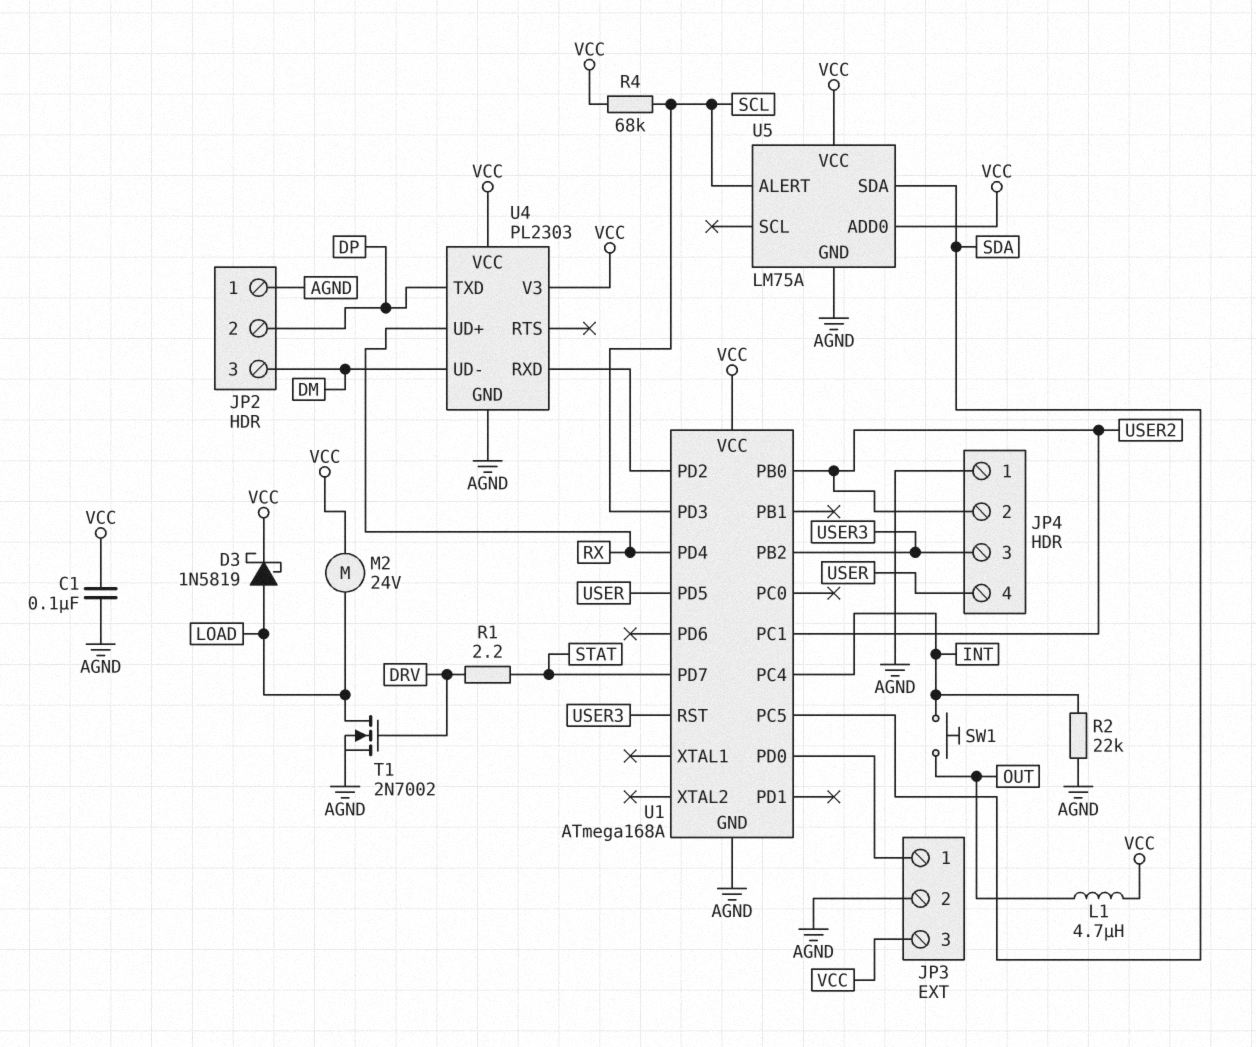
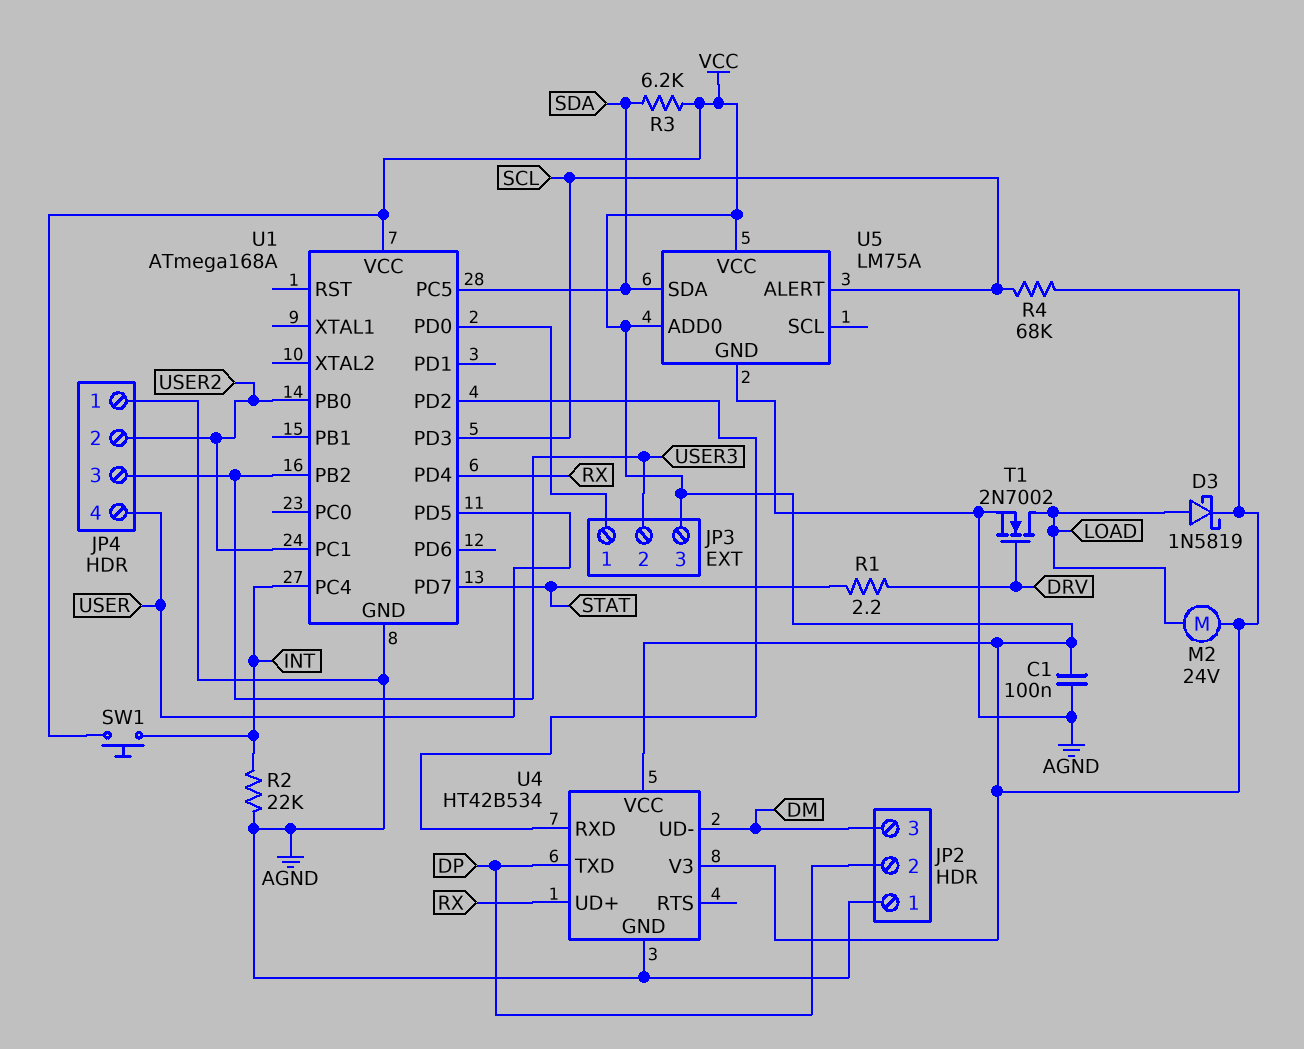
JP3 pin 2: AGND -> USER3
L1: 4.7uH (OUT, VCC) -> none
R3: none -> 6.2k (SDA, VCC)
SW1: button (INT, OUT) -> button (INT, VCC)
U1 pin RST: USER3 -> none
U4: PL2303 -> HT42B534

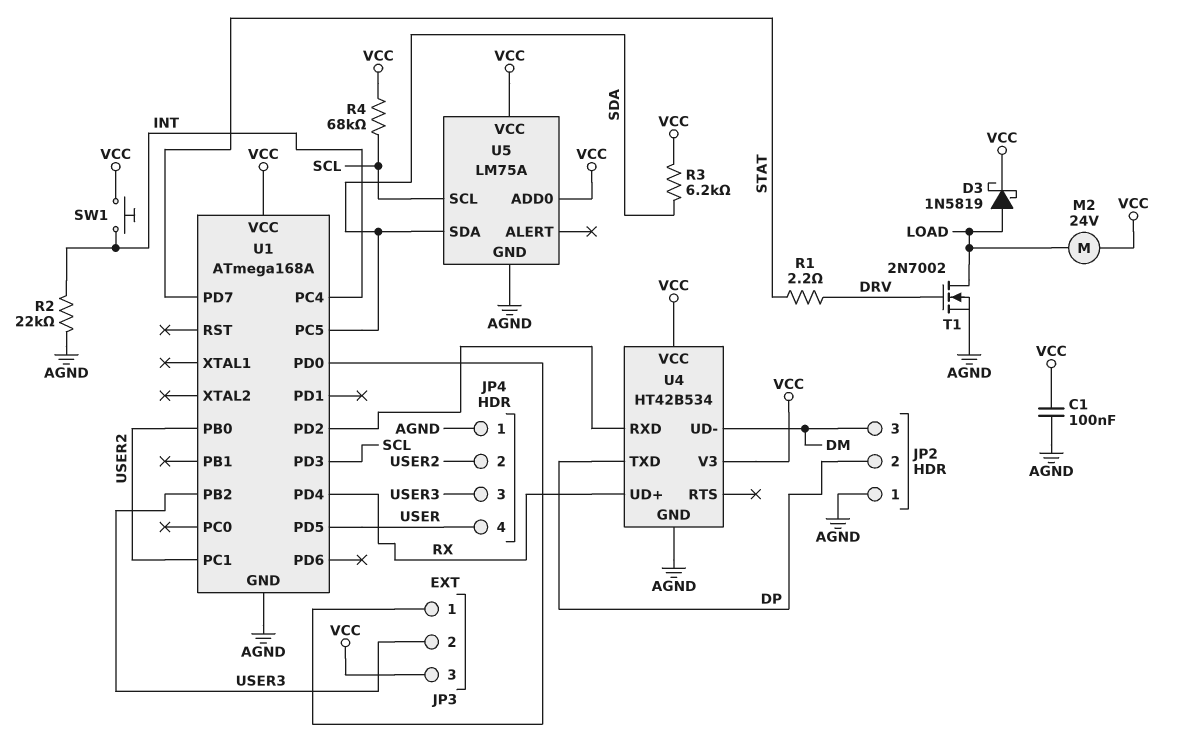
U5 pin ALERT: SCL -> none
U5 pin SCL: none -> SCL

